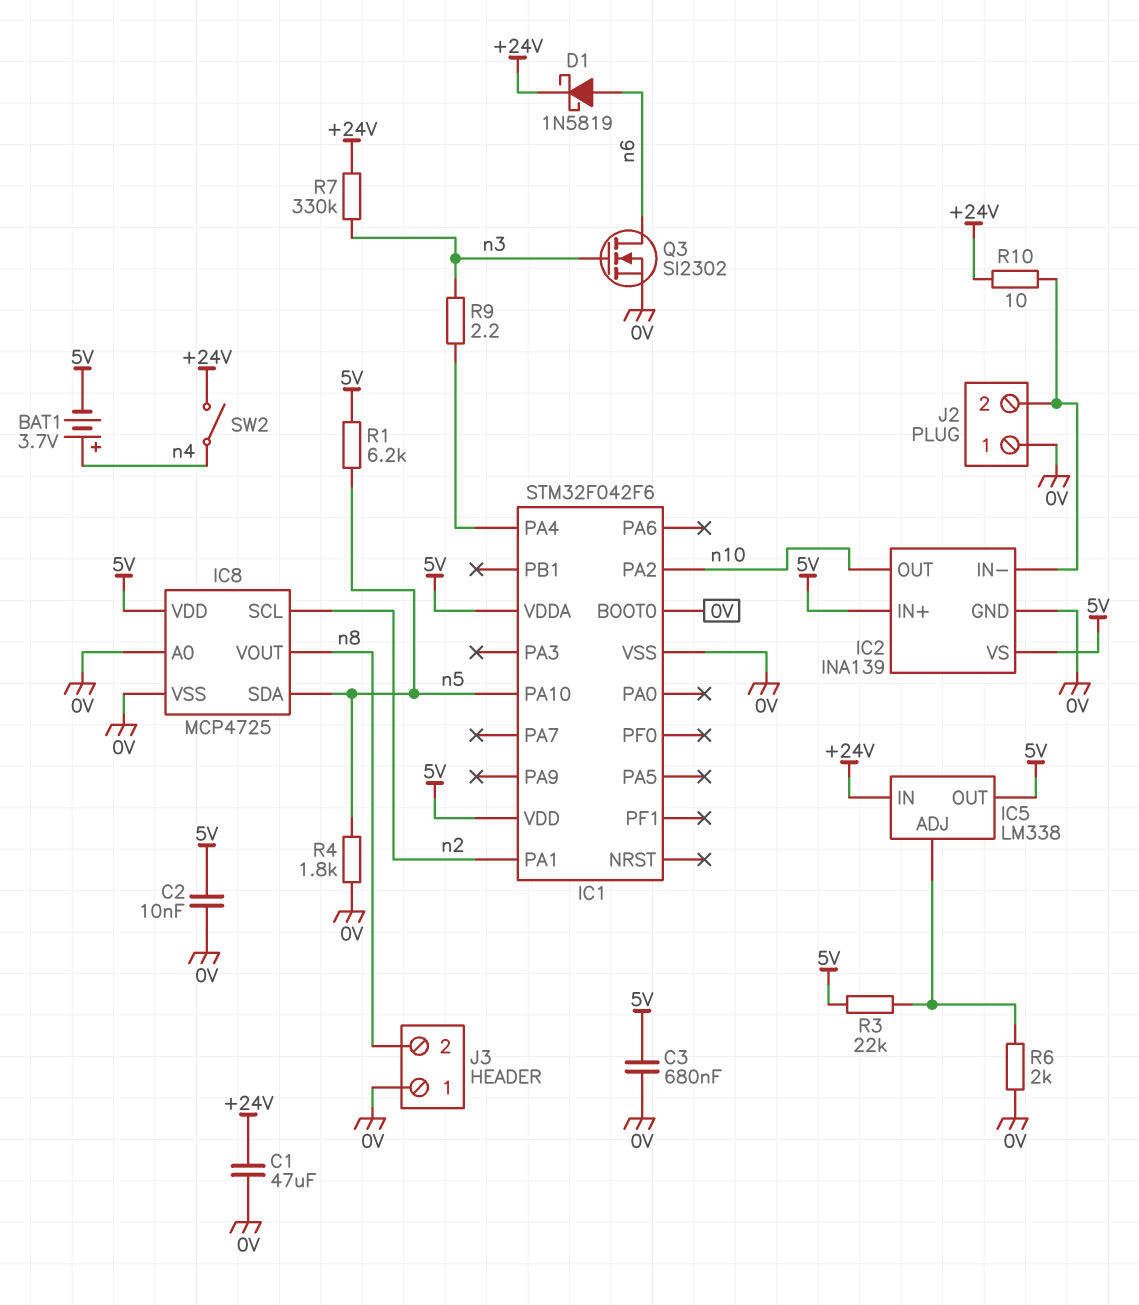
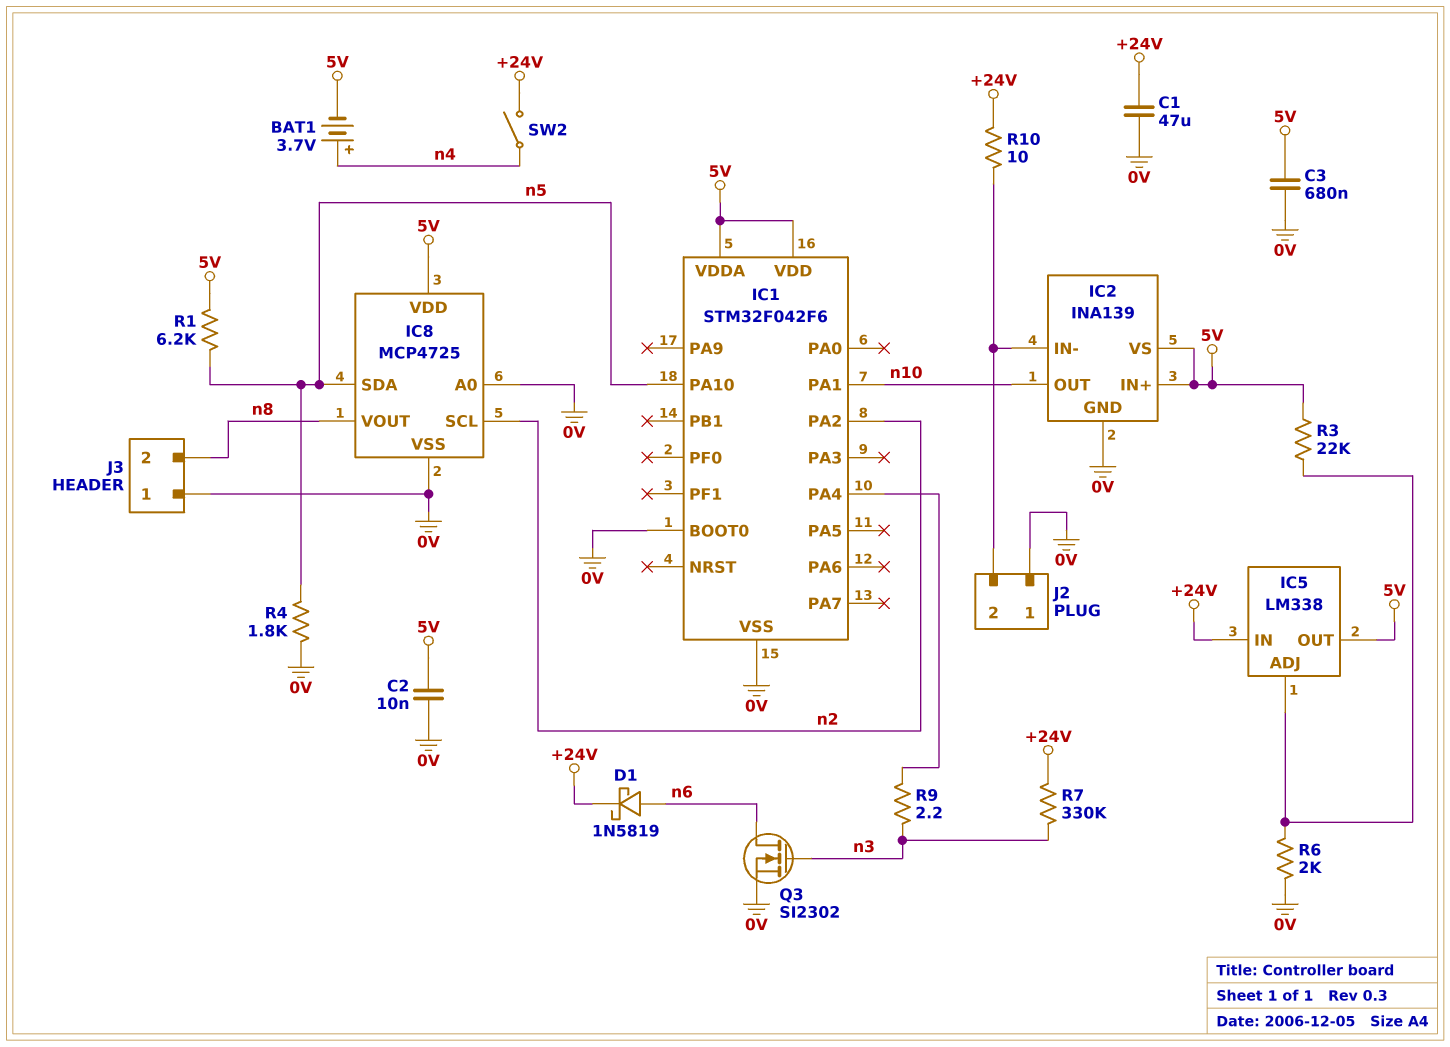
IC1 pin PA1: n2 -> n10
IC1 pin PA2: n10 -> n2

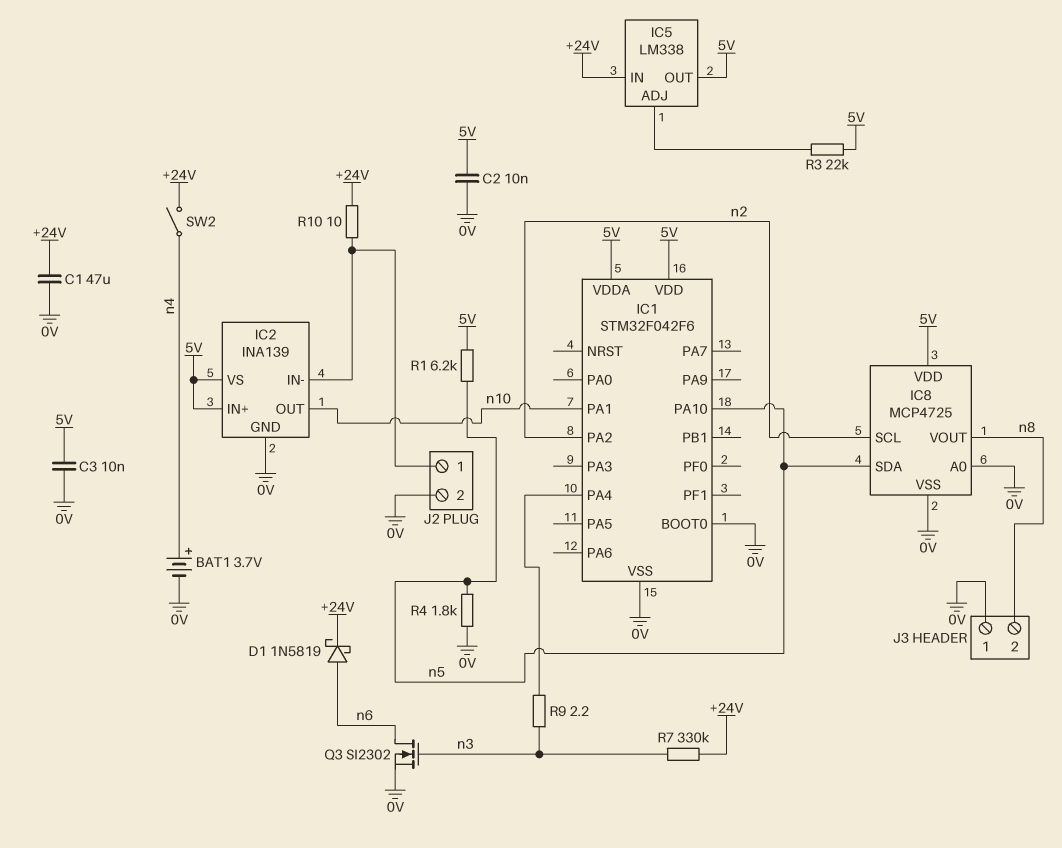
BAT1: 3.7V (plus n4, minus 5V) -> 3.7V (plus n4, minus 0V)
C3: 680nF (0V, 5V) -> 10nF (0V, 5V)
J2 pin 1: 0V -> IC2/IN-
J2 pin 2: IC2/IN- -> 0V
R6: 2k (0V, IC5/ADJ) -> none

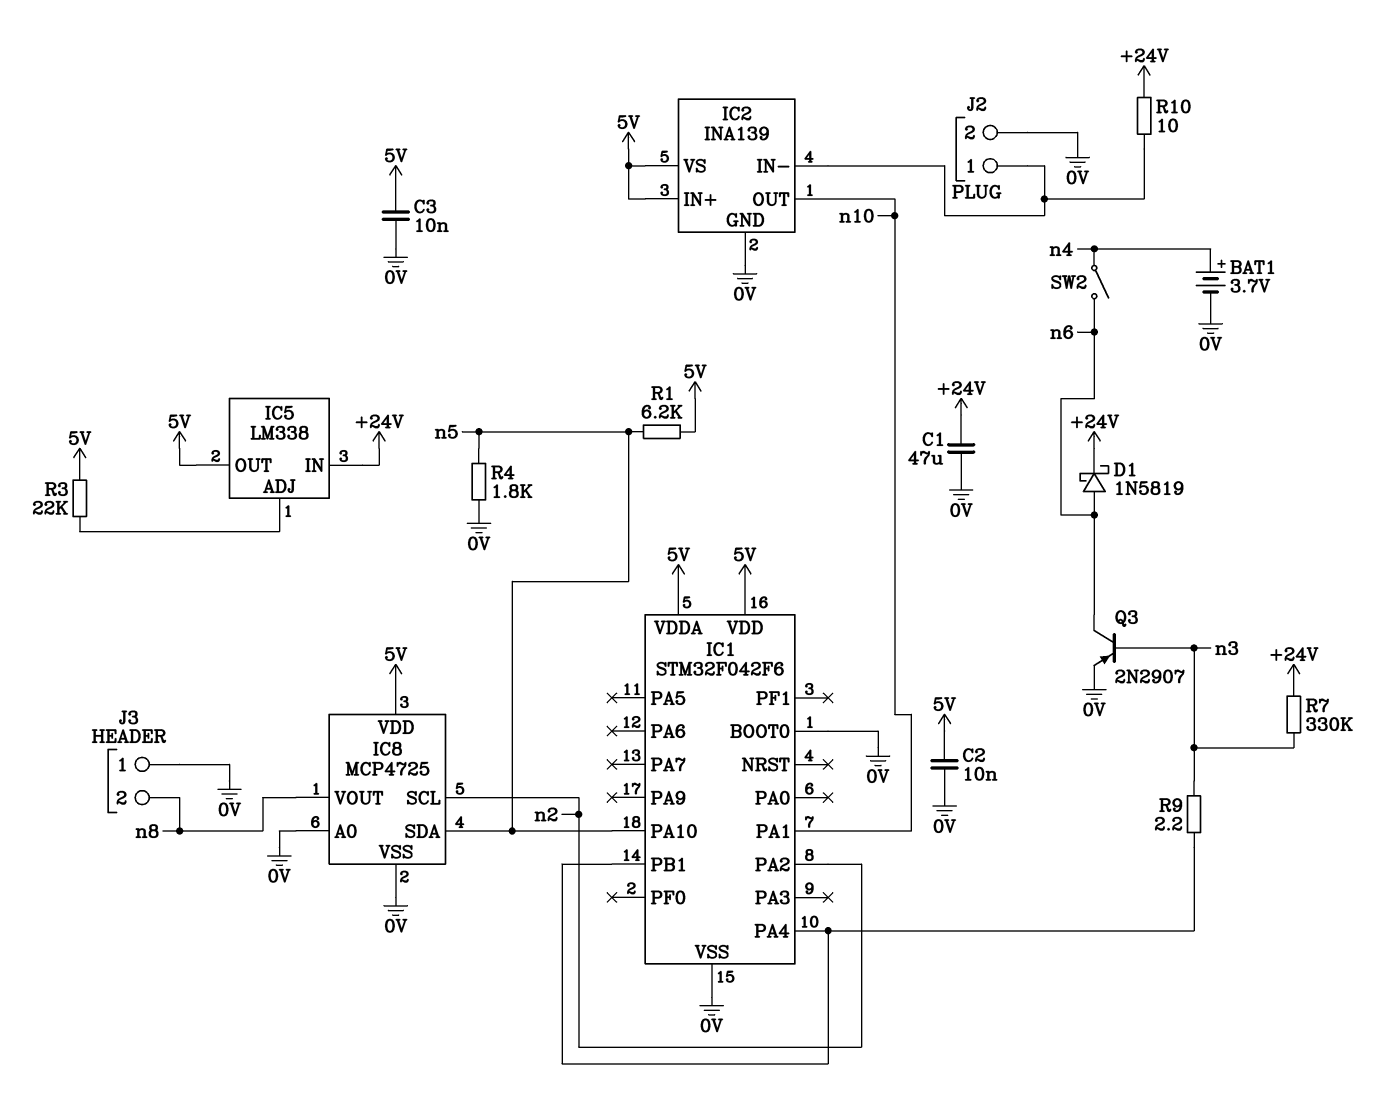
IC1 pin PB1: none -> IC1/PA4
Q3: NMOS SI2302 (G n3, D n6, S 0V) -> PNP 2N2907 (B n3, C n6, E 0V)
SW2: switch (+24V, n4) -> switch (n4, n6)

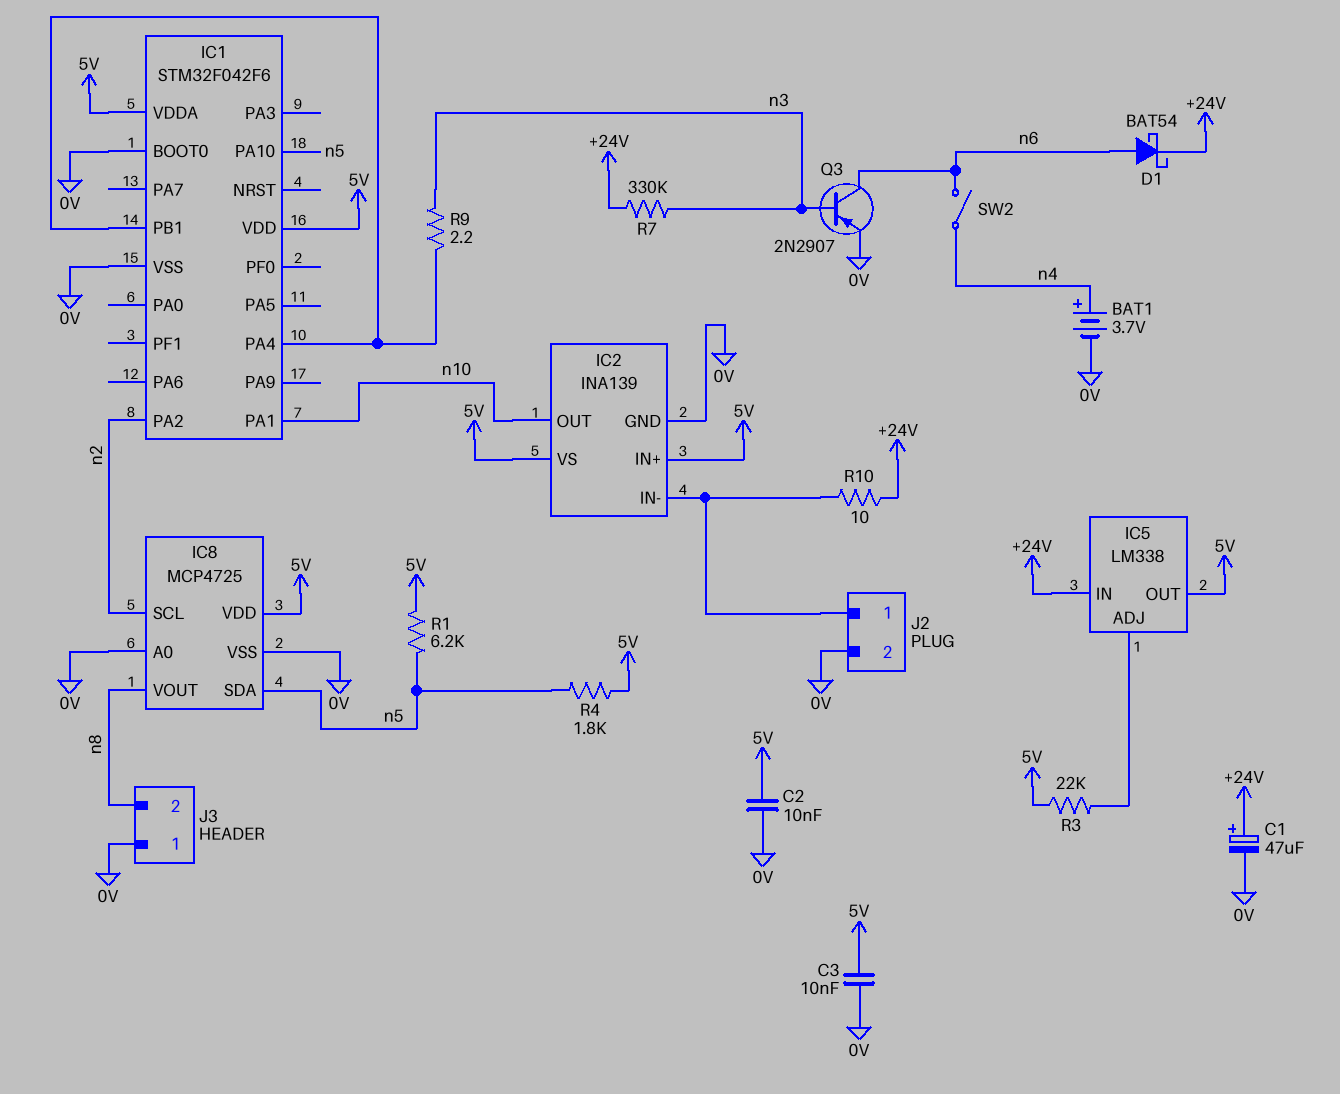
C1: 47uF (+24V, 0V) -> 47uF (plus +24V, minus 0V)
D1: schottky 1N5819 (A n6, K +24V) -> schottky BAT54 (A n6, K +24V)
R4: 1.8k (0V, n5) -> 1.8k (5V, n5)

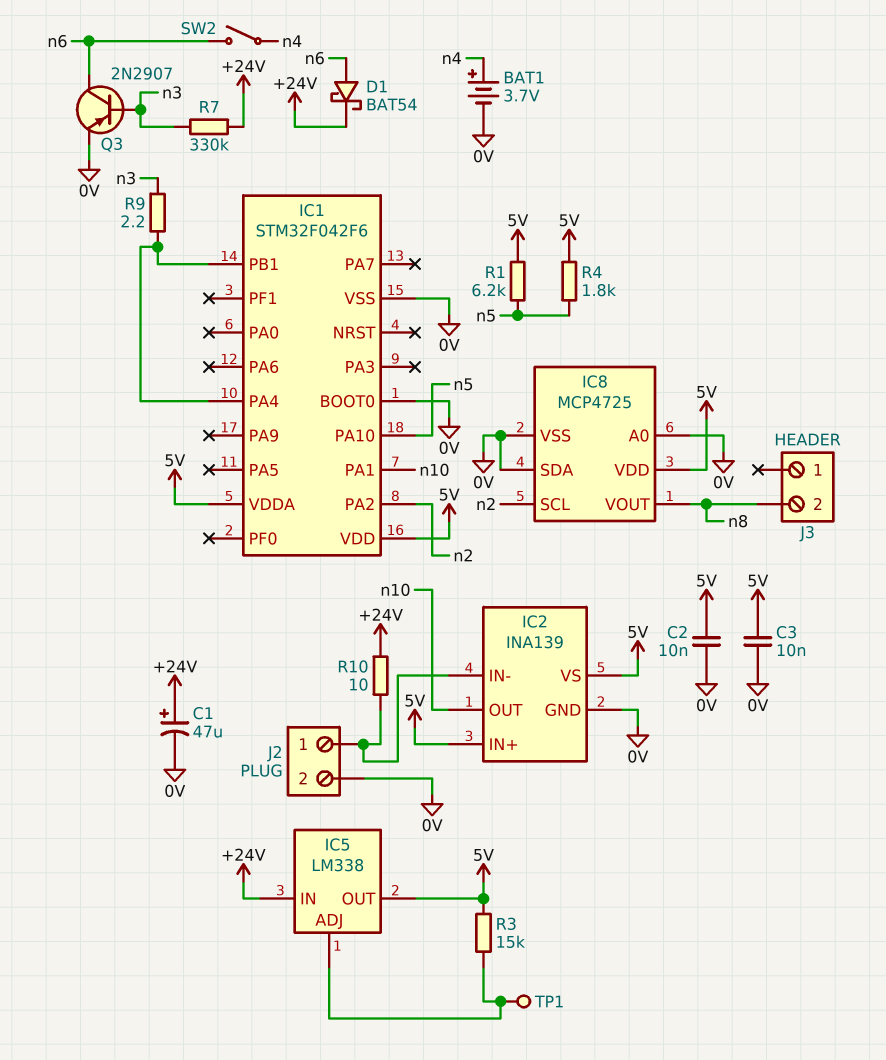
IC8 pin SDA: n5 -> 0V
J3 pin 1: 0V -> none
R3: 22k (5V, IC5/ADJ) -> 15k (5V, IC5/ADJ)
TP1: none -> test point (IC5/ADJ)

